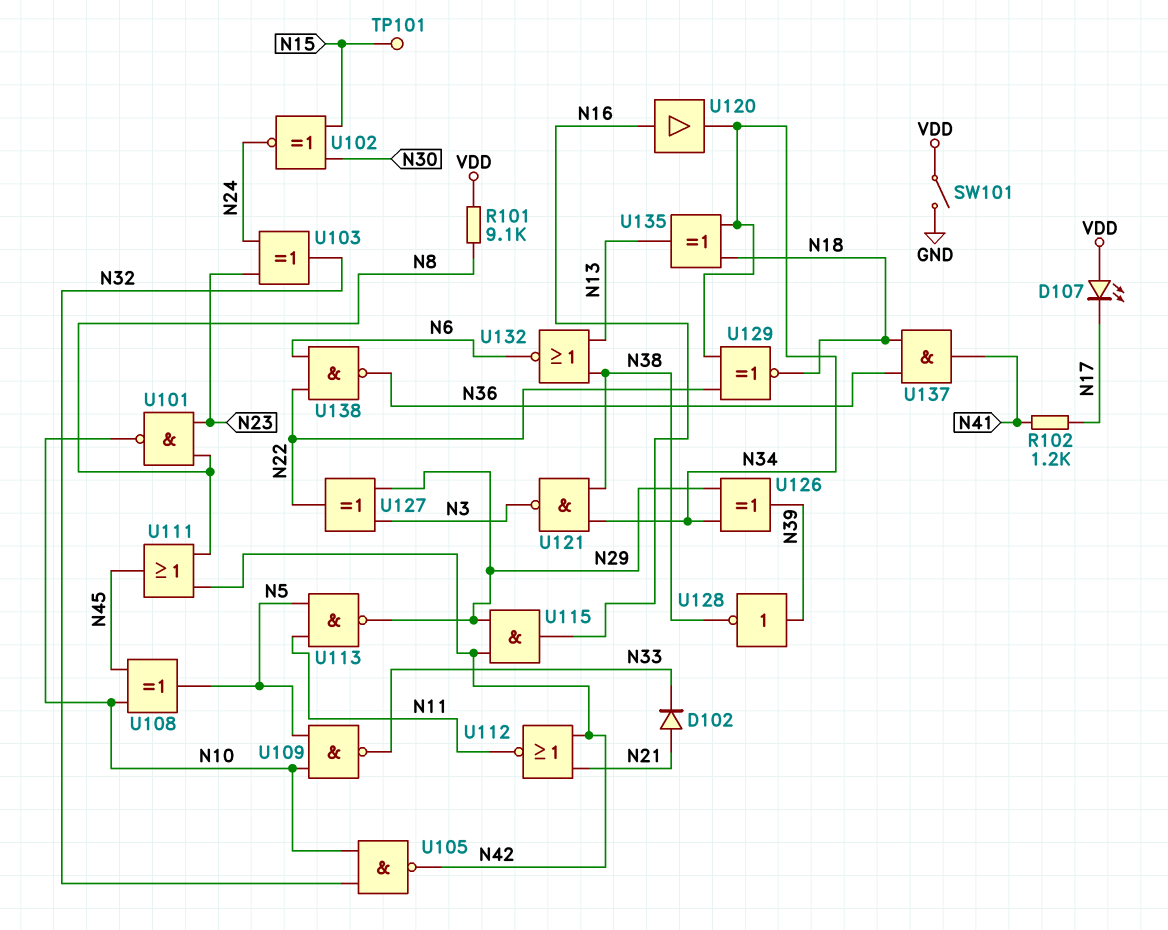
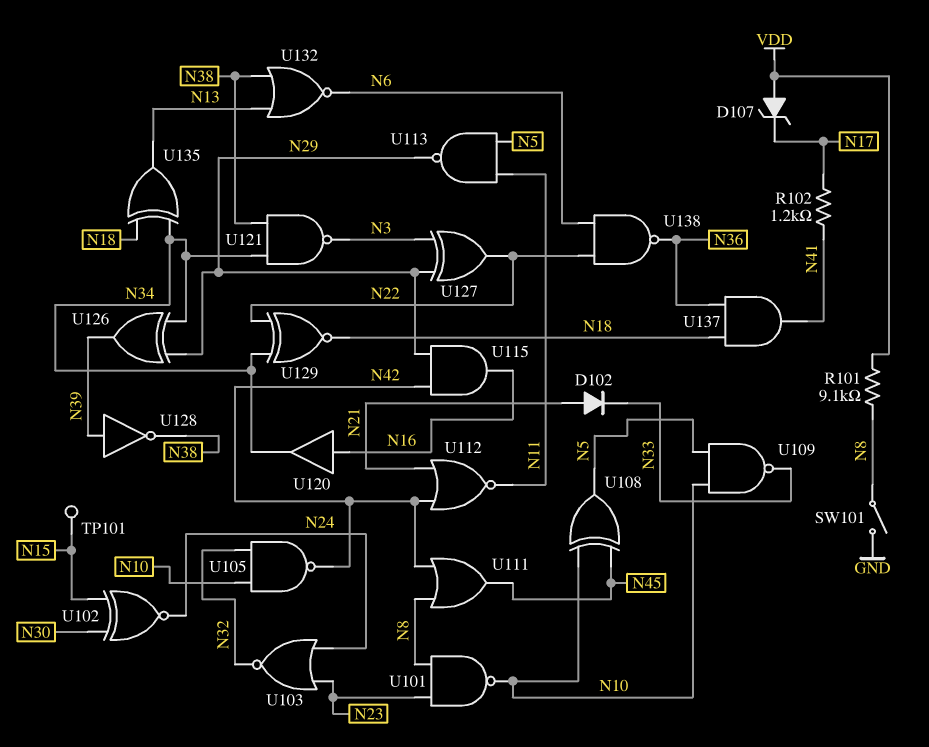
D107: LED (A VDD, K N17) -> zener (A VDD, K N17)
SW101: switch (GND, VDD) -> switch (GND, N8)
U103: XOR (in N23, in N24, out N32) -> NOR (in N23, in N24, out N32)

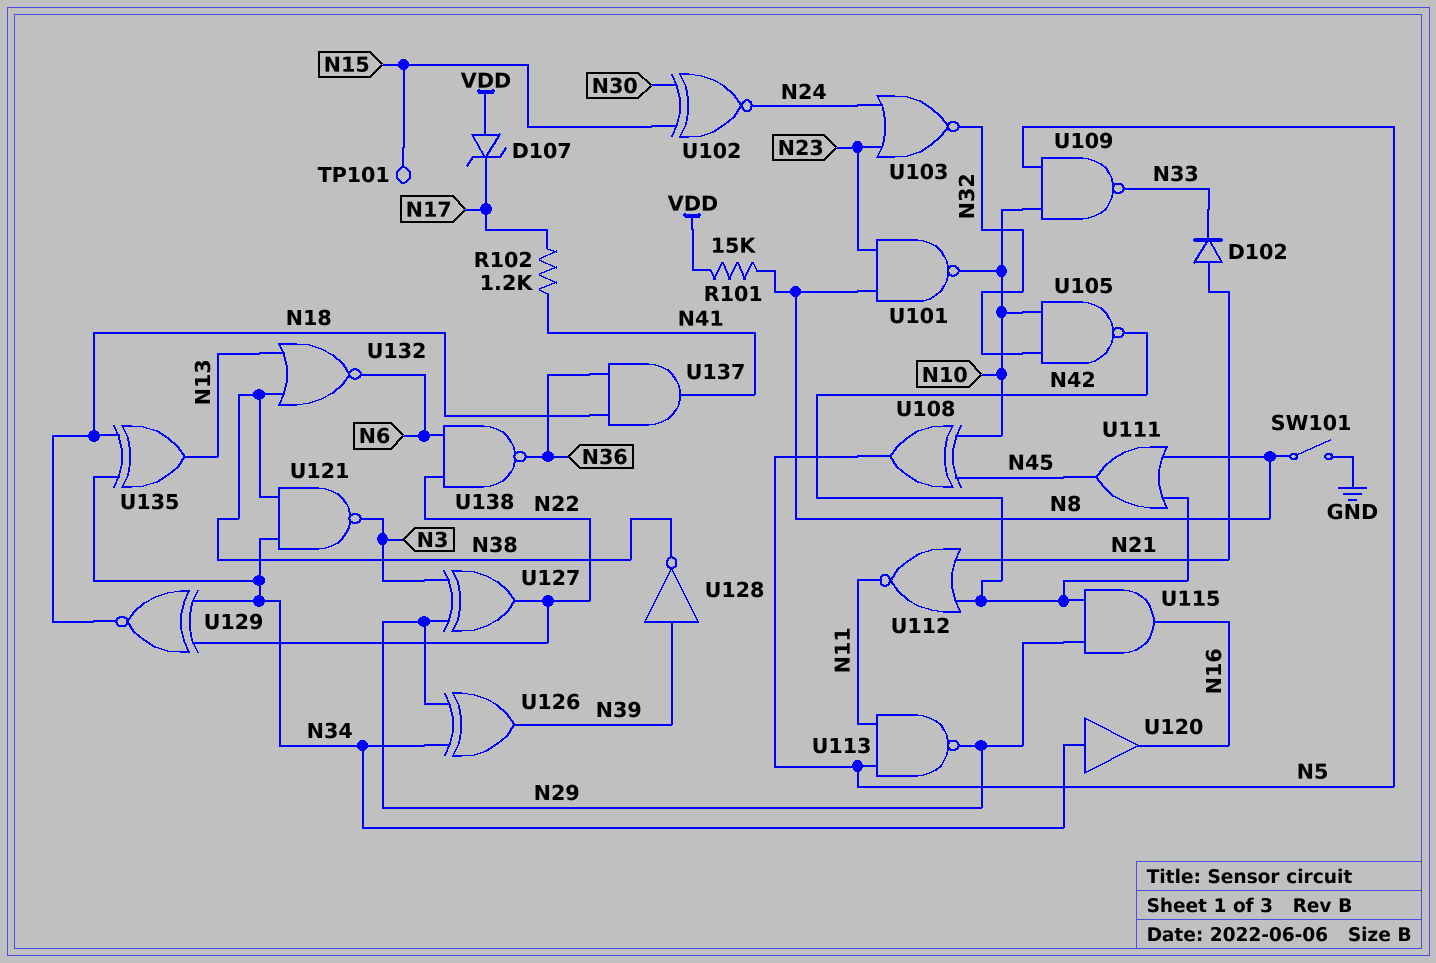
R101: 9.1k (N8, VDD) -> 15k (N8, VDD)
U120: buffer (in N16, out N34) -> buffer (in N34, out N16)

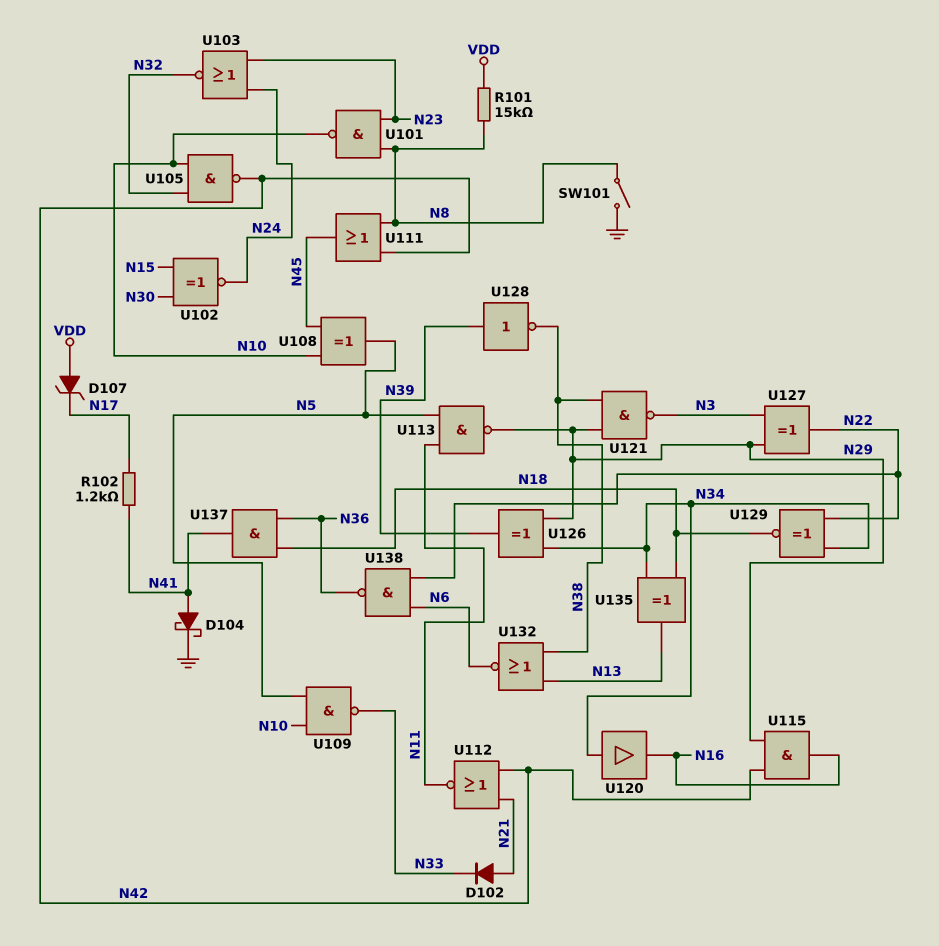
D104: none -> schottky (A N41, K GND)
TP101: test point (N15) -> none
U121: NAND (in N34, in N38, out N3) -> NAND (in N29, in N38, out N3)

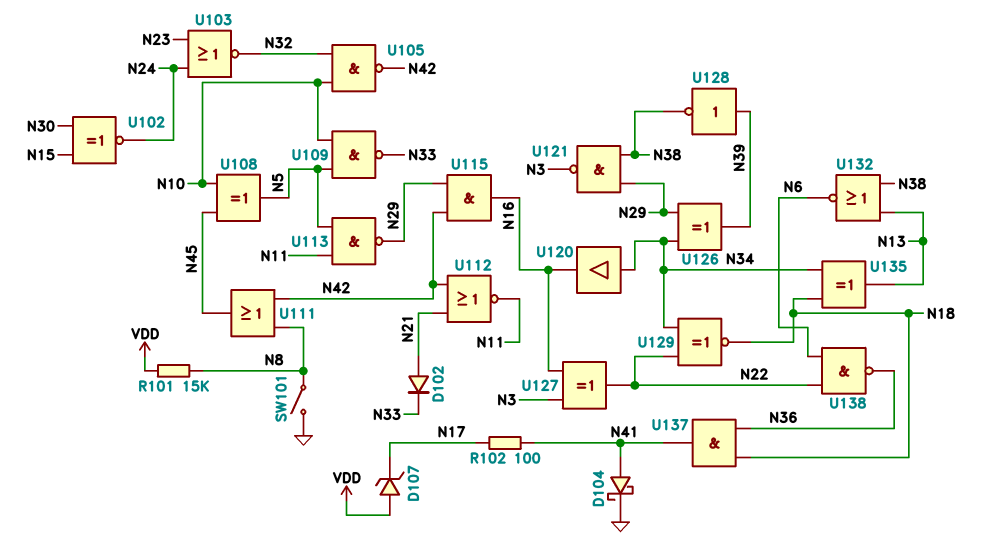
R102: 1.2k (N17, N41) -> 100 (N17, N41)
U101: NAND (in N8, in N23, out N10) -> none
U127: XOR (in N3, in N29, out N22) -> XOR (in N3, in N16, out N22)

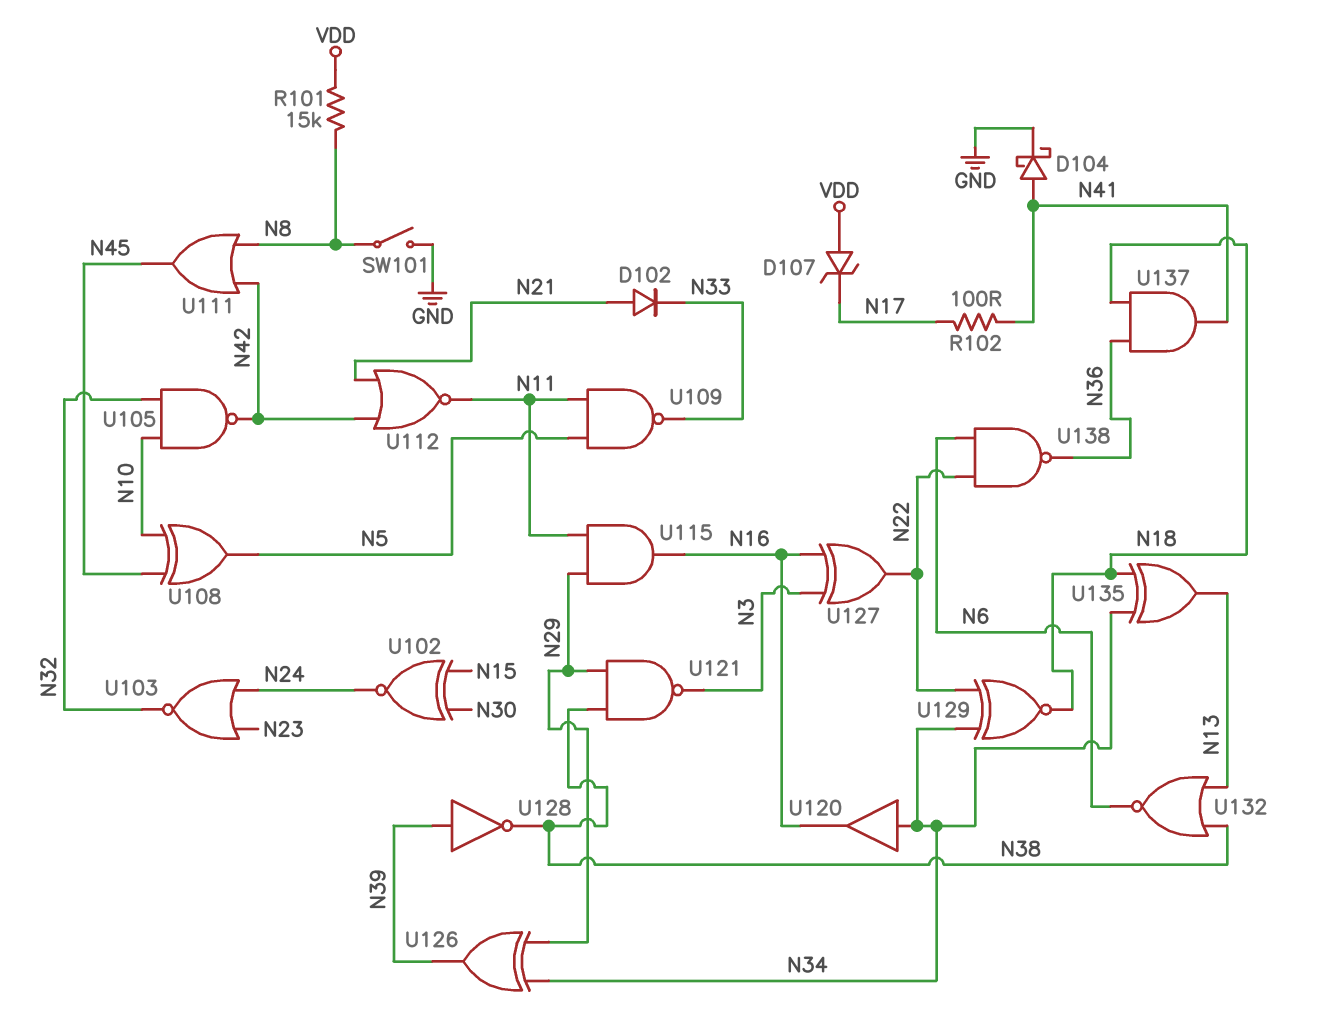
U109: NAND (in N5, in N10, out N33) -> NAND (in N5, in N11, out N33)
U113: NAND (in N5, in N11, out N29) -> none
U115: AND (in N29, in N42, out N16) -> AND (in N11, in N29, out N16)

